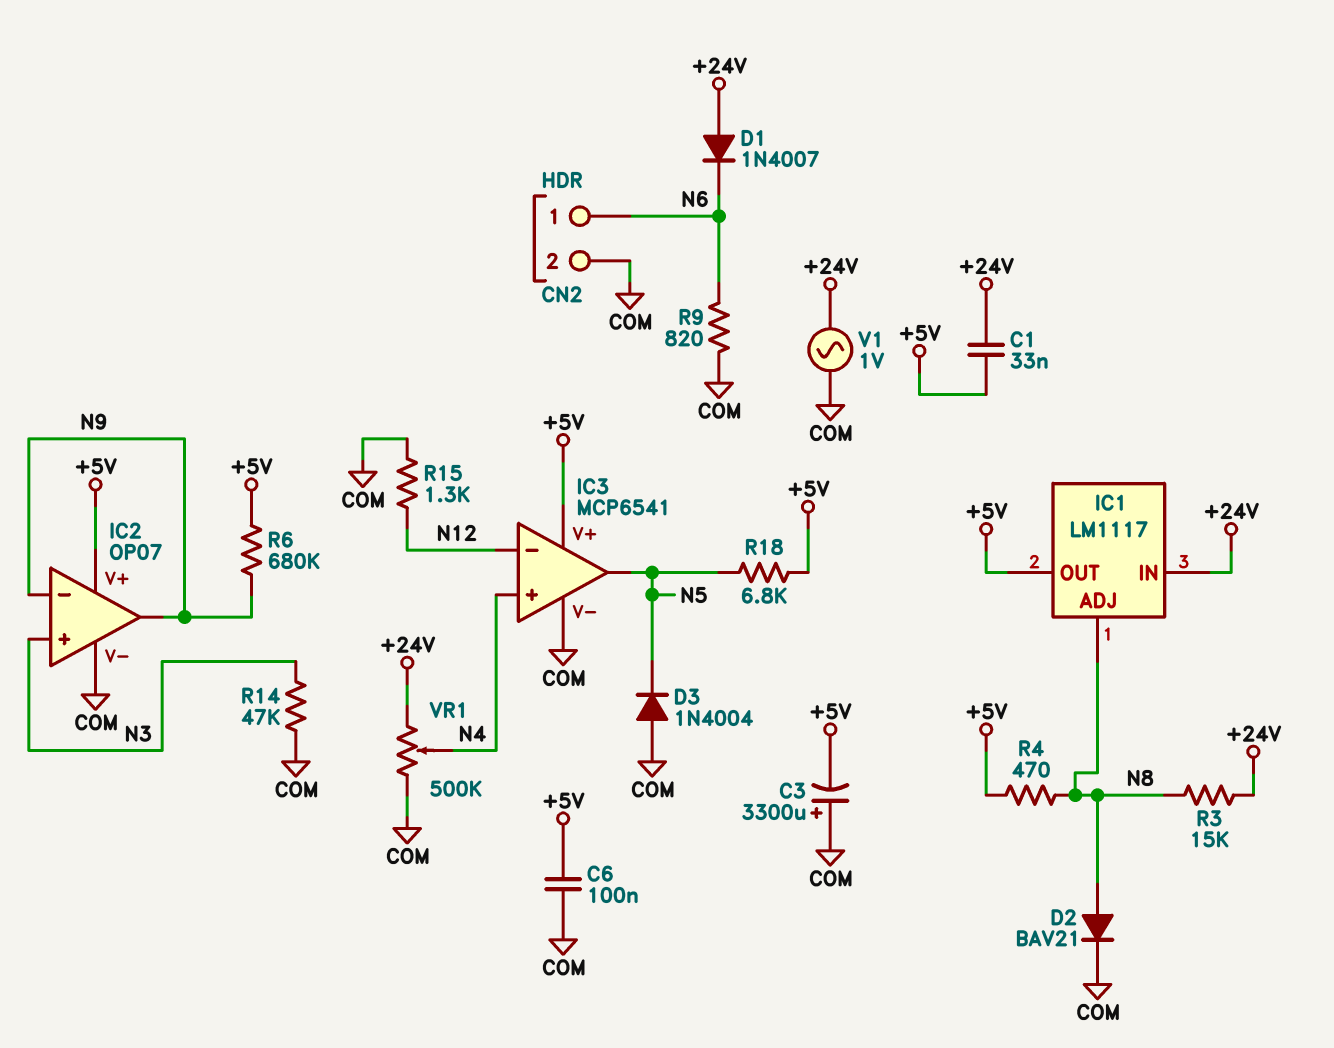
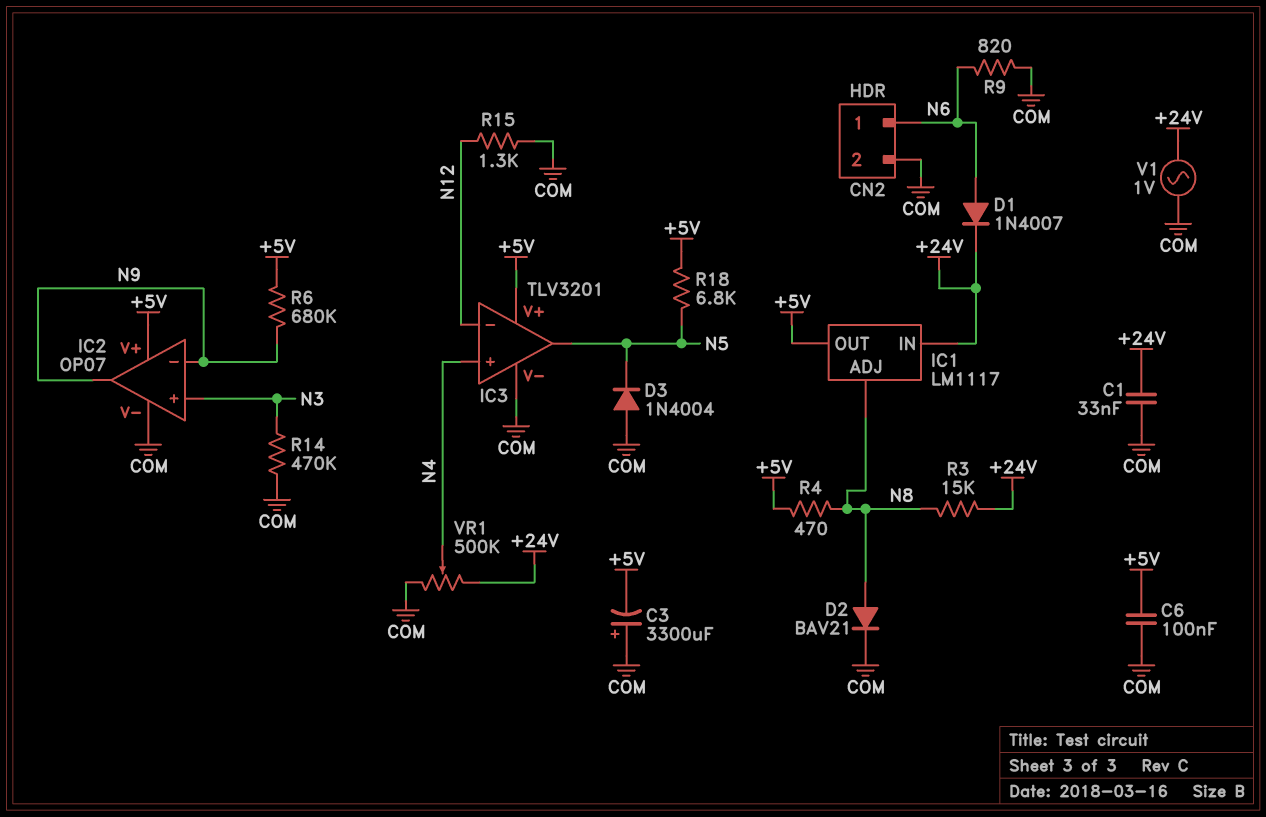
C1: 33nF (+5V, +24V) -> 33nF (+24V, COM)
D1: diode 1N4007 (A +24V, K N6) -> diode 1N4007 (A N6, K +24V)
IC3: MCP6541 -> TLV3201
R14: 47k (COM, N3) -> 470k (COM, N3)

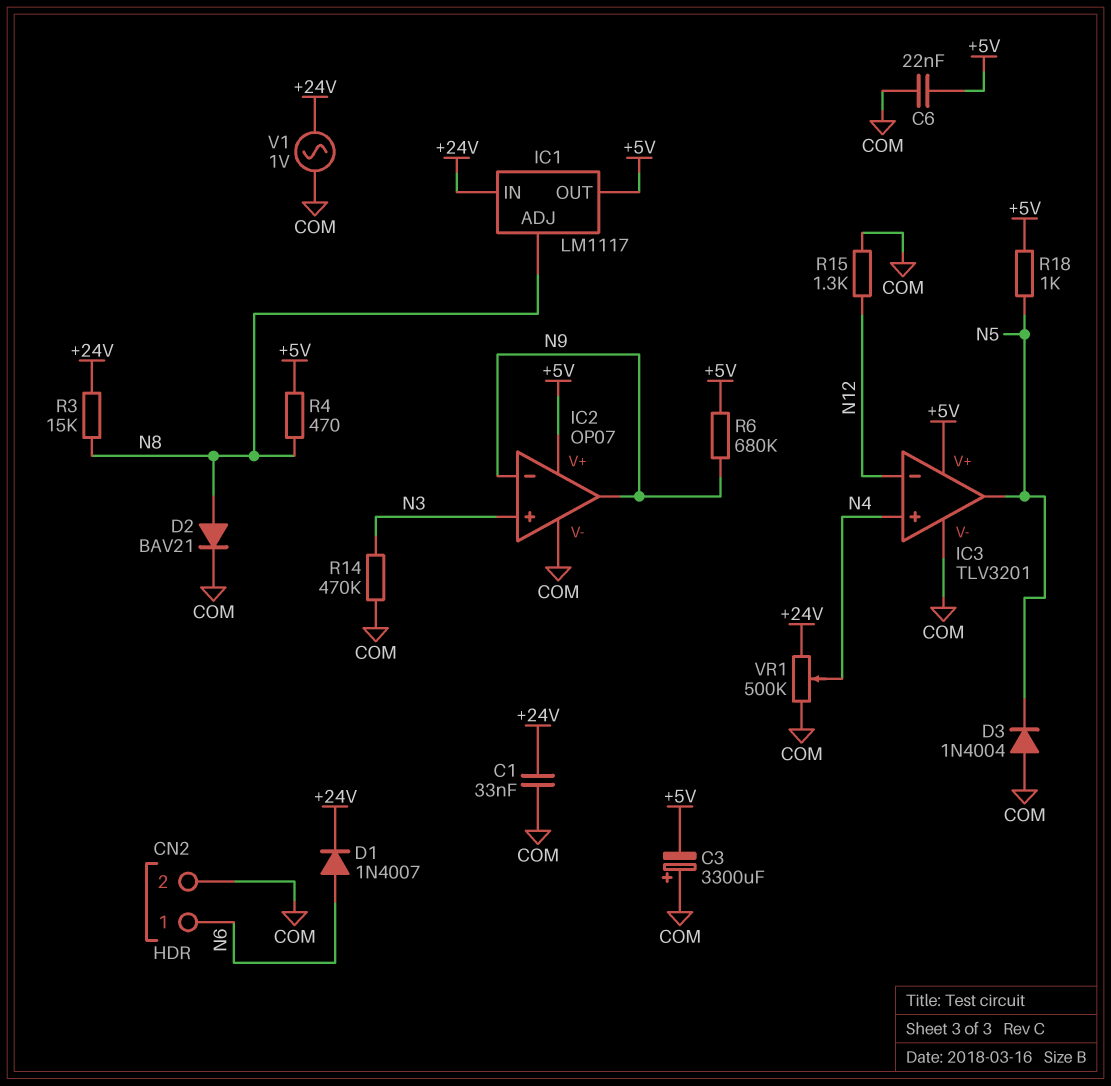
C6: 100nF (+5V, COM) -> 22nF (+5V, COM)
R9: 820 (COM, N6) -> none
R18: 6.8k (+5V, N5) -> 1k (+5V, N5)

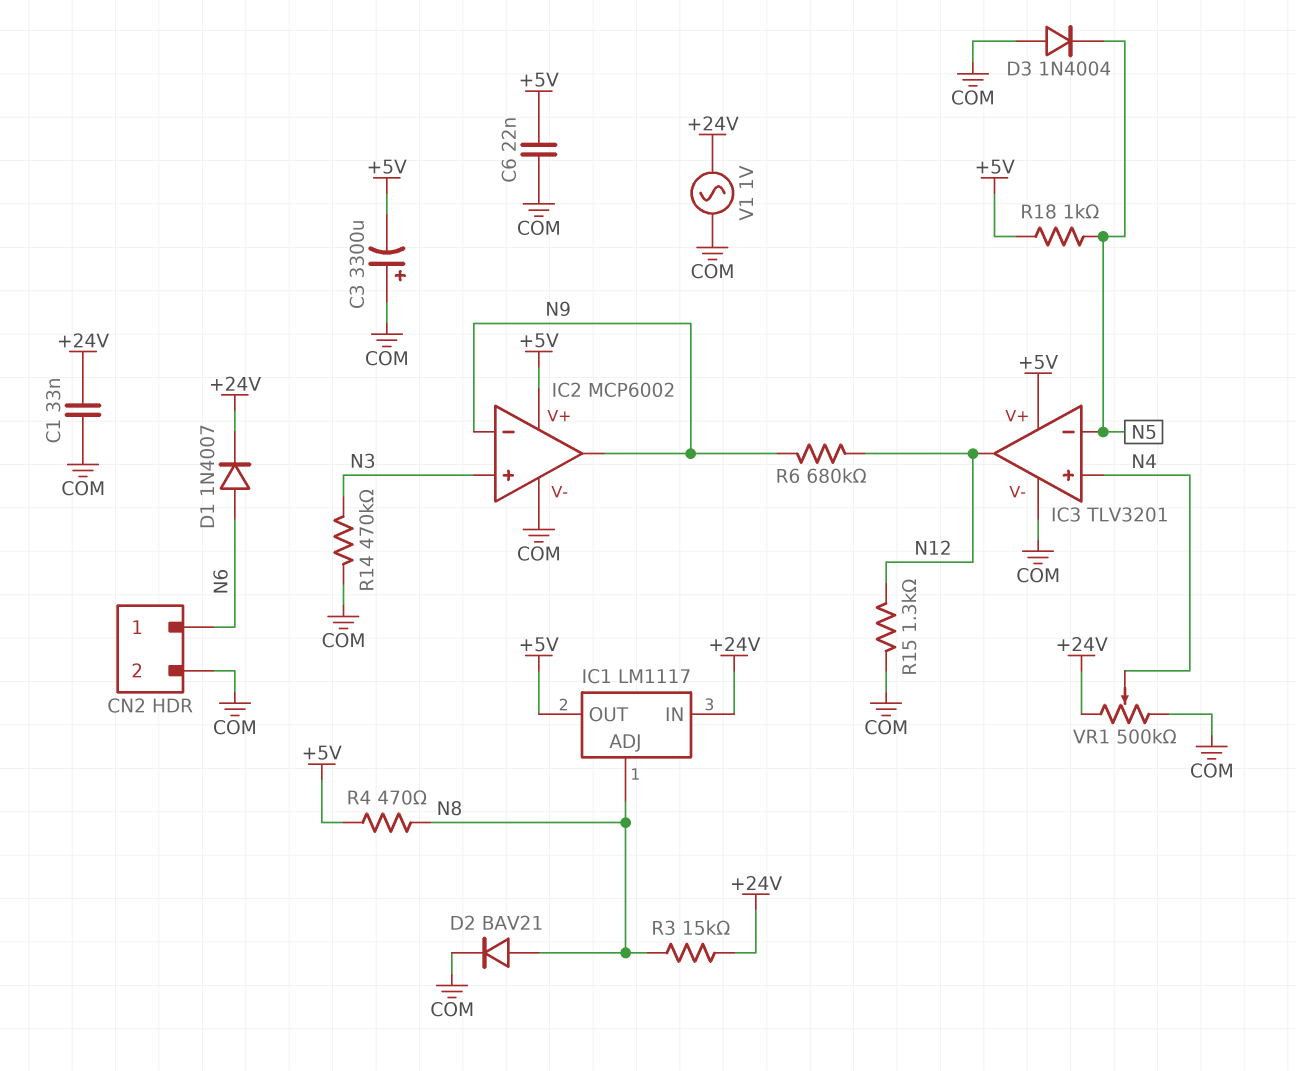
IC2: OP07 -> MCP6002
IC3 pin in-: N12 -> N5
IC3 pin out: N5 -> N12
R6: 680k (+5V, N9) -> 680k (N9, N12)

